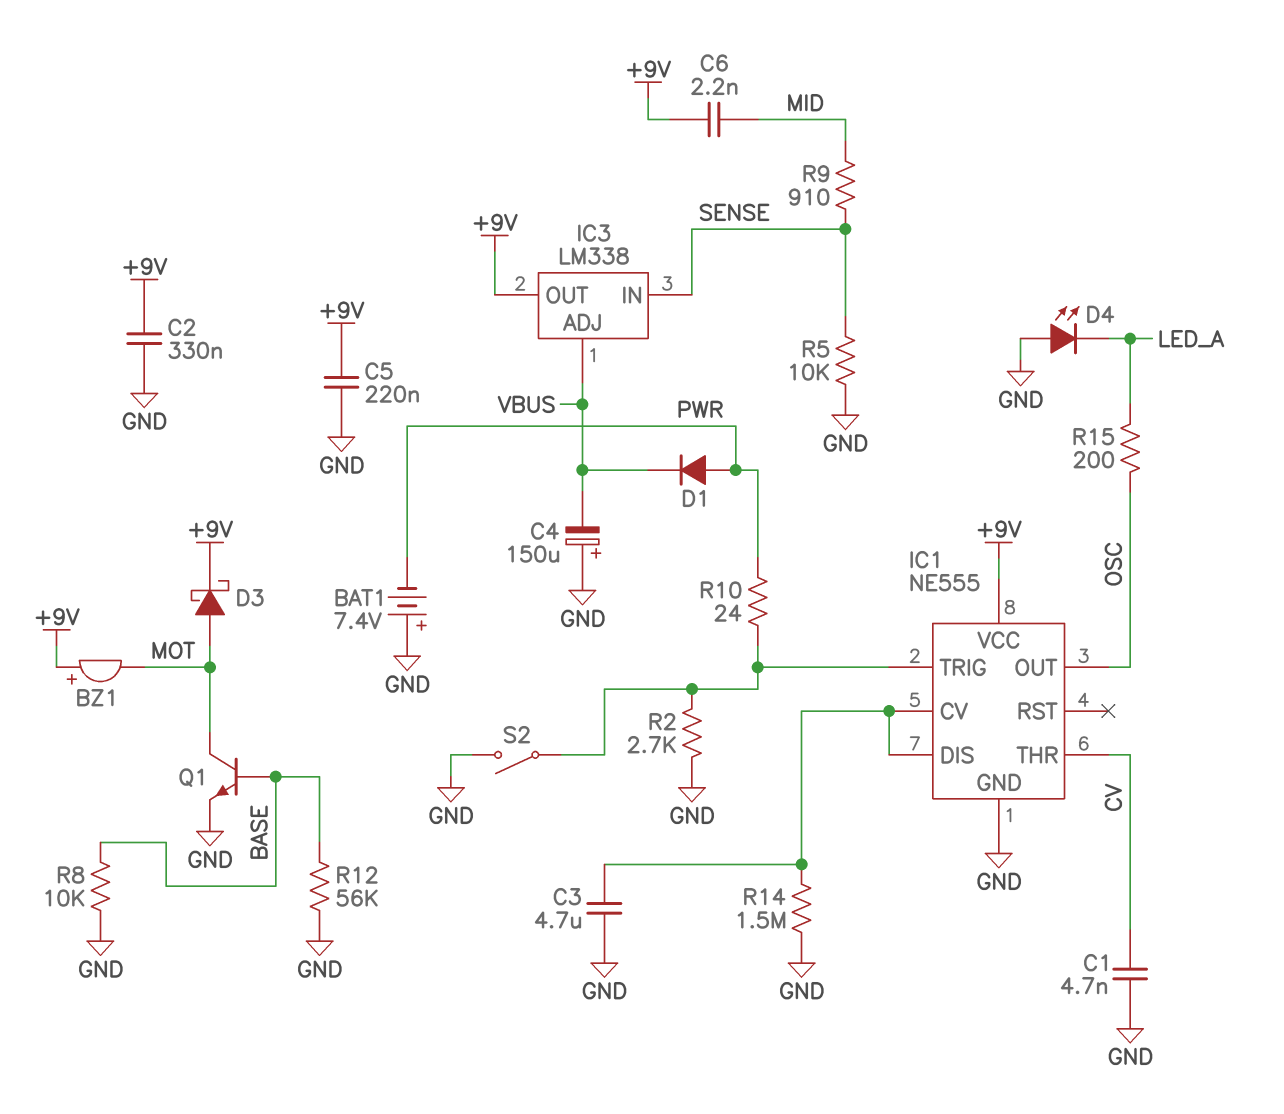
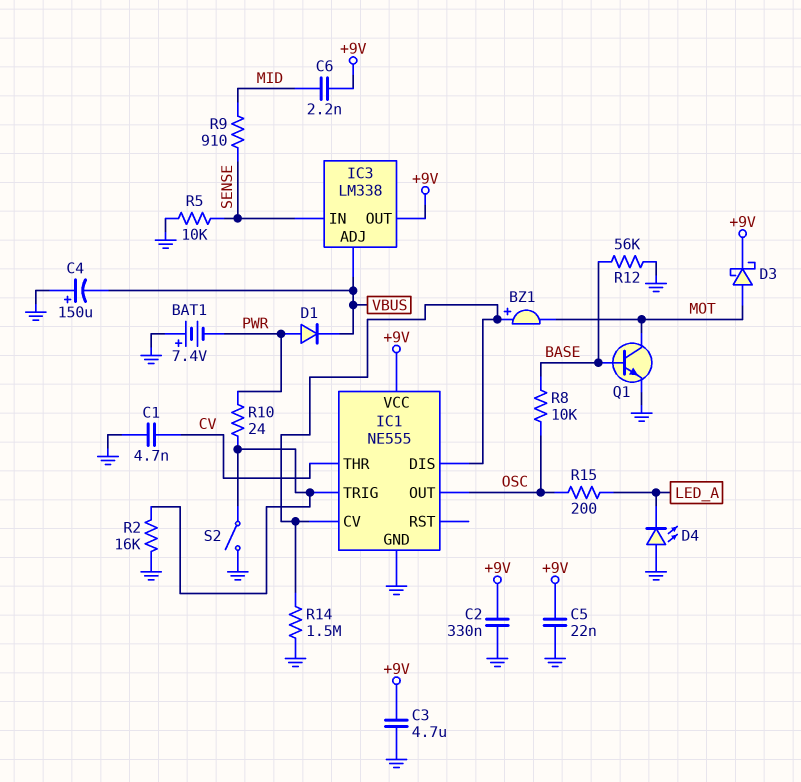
BZ1: buzzer (plus +9V, minus MOT) -> buzzer (plus IC1/CV, minus MOT)
C3: 4.7uF (GND, IC1/CV) -> 4.7uF (+9V, GND)
C5: 220nF (+9V, GND) -> 22nF (+9V, GND)
R2: 2.7k (GND, IC1/TRIG) -> 16k (GND, IC1/TRIG)
R8: 10k (BASE, GND) -> 10k (BASE, OSC)

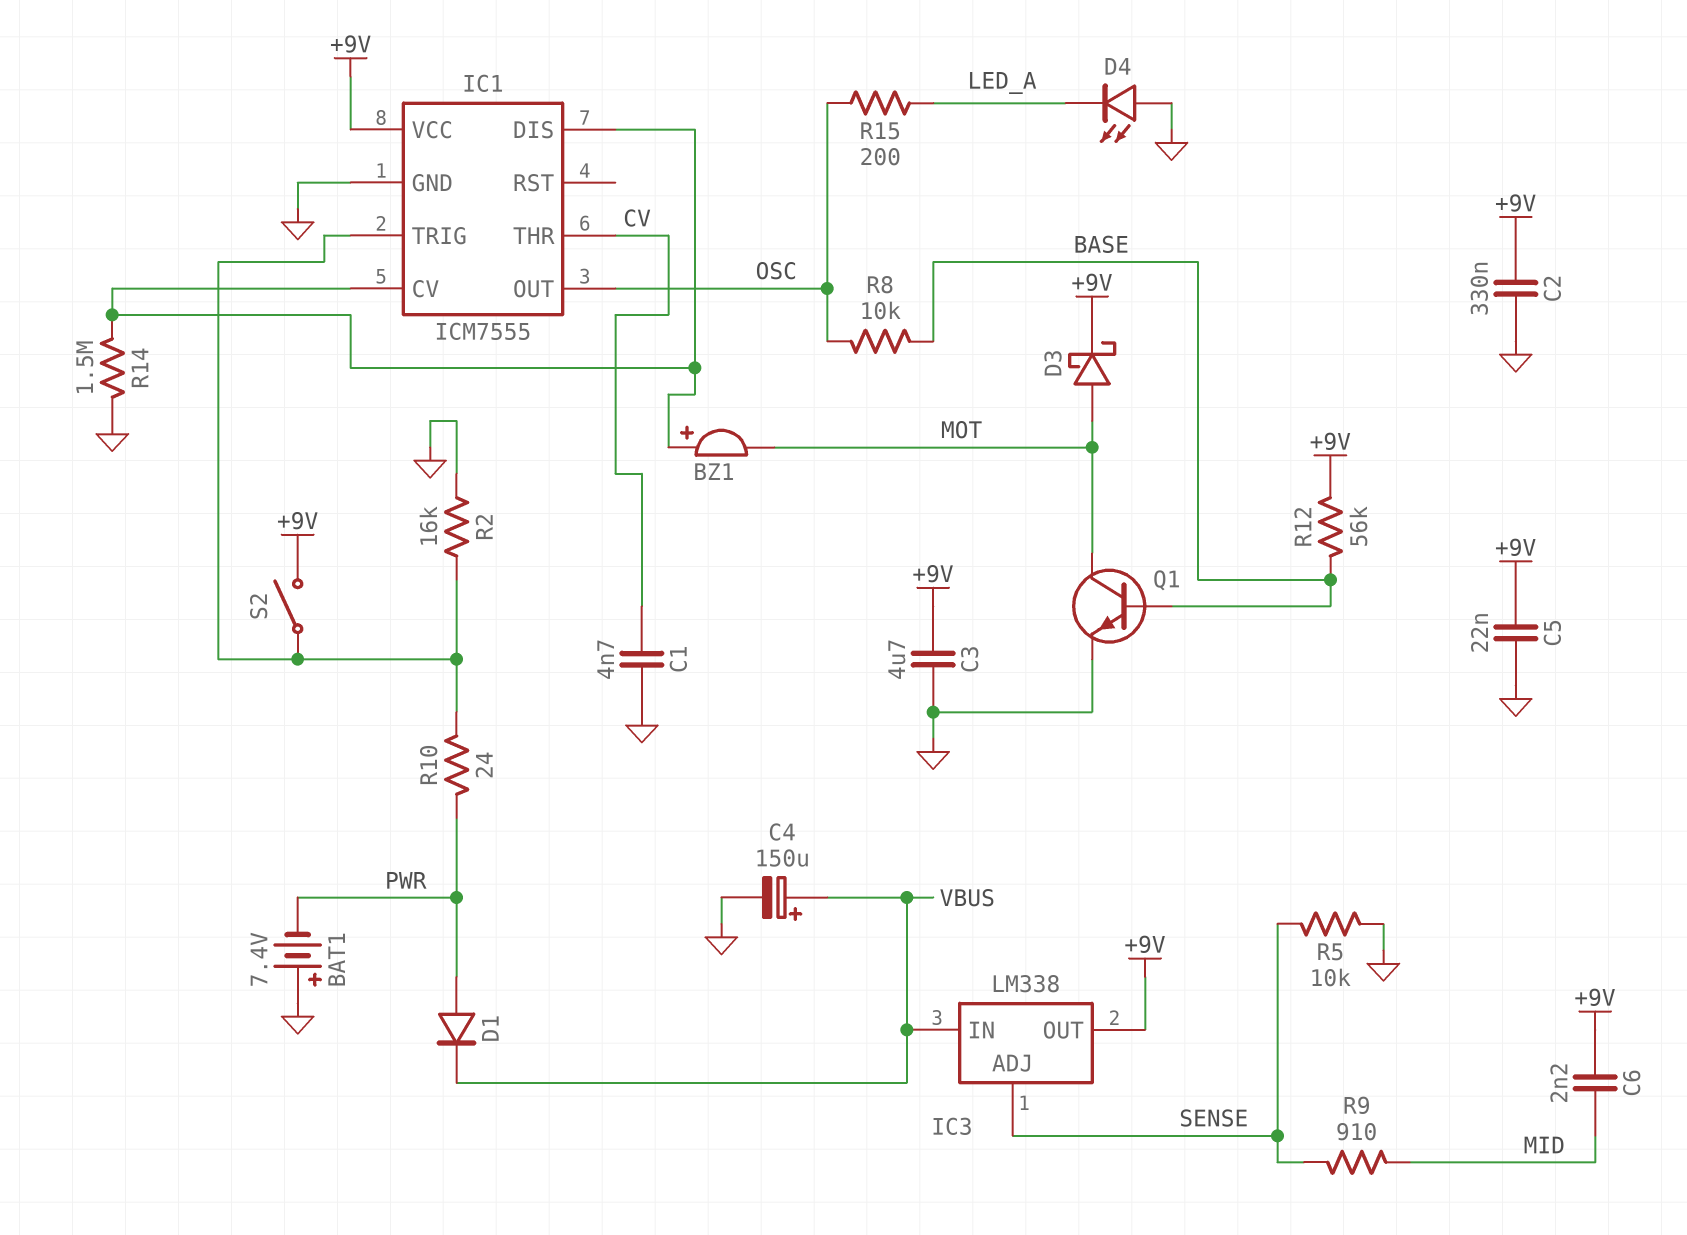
C4: 150uF (plus GND, minus VBUS) -> 150uF (plus VBUS, minus GND)
IC1: NE555 -> ICM7555
IC3 pin ADJ: VBUS -> SENSE
IC3 pin IN: SENSE -> VBUS
R12: 56k (BASE, GND) -> 56k (+9V, BASE)
S2: switch (GND, IC1/TRIG) -> switch (+9V, IC1/TRIG)

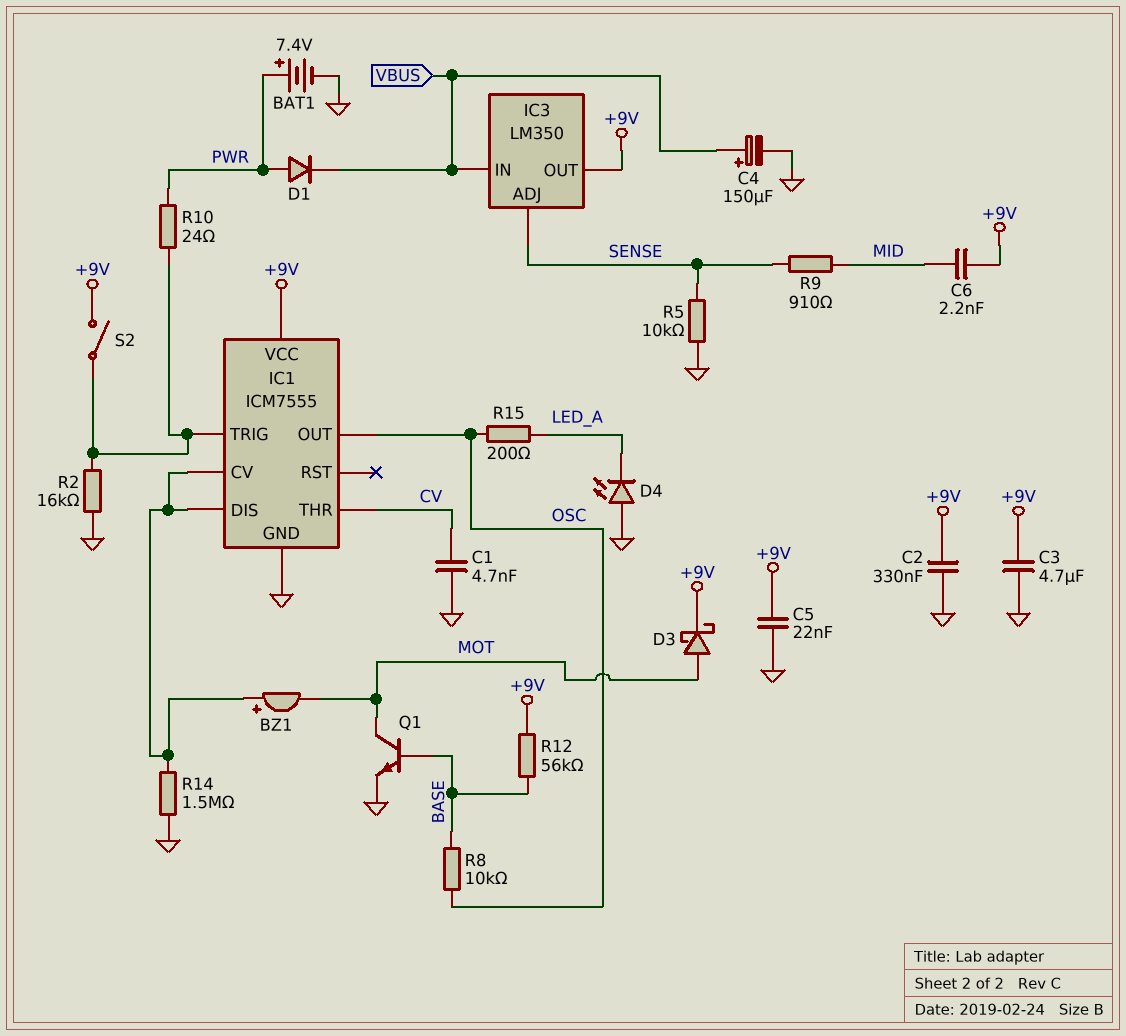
BAT1: 7.4V (plus GND, minus PWR) -> 7.4V (plus PWR, minus GND)
IC3: LM338 -> LM350

